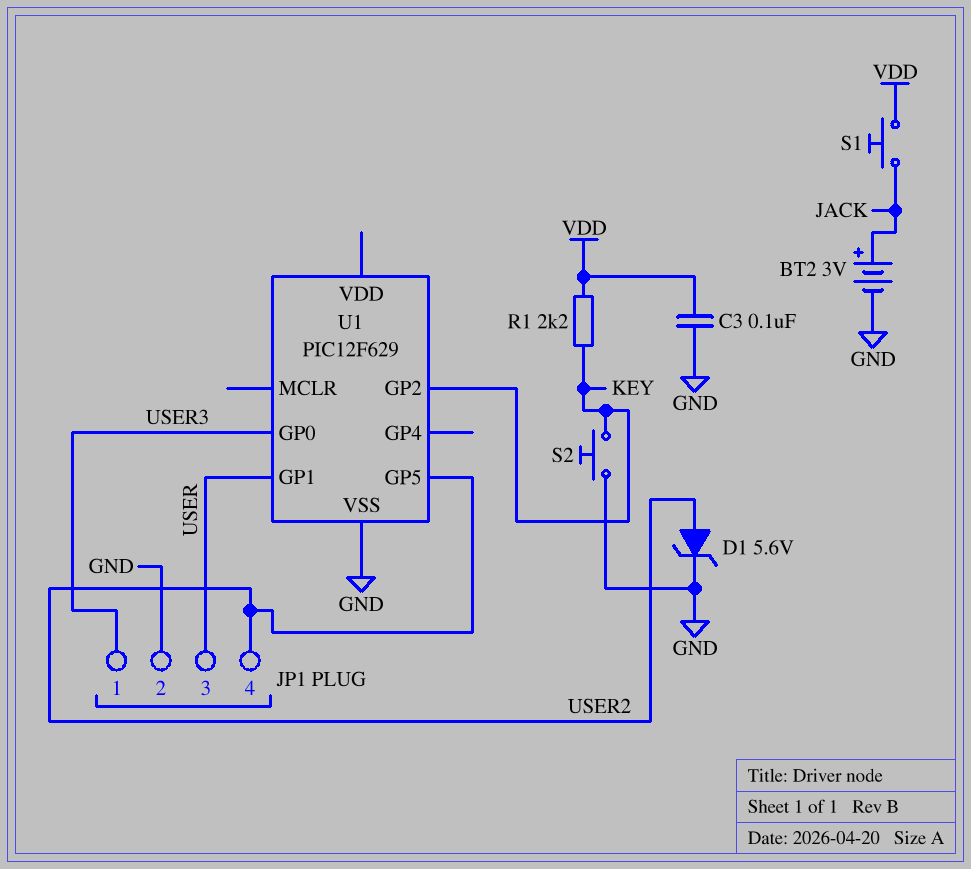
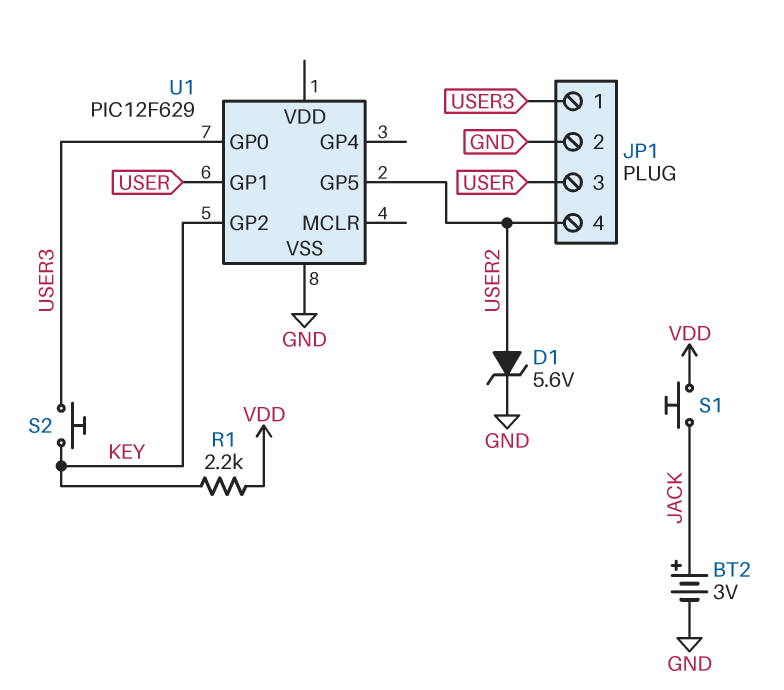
C3: 100nF (GND, VDD) -> none
S2: button (GND, KEY) -> button (KEY, USER3)

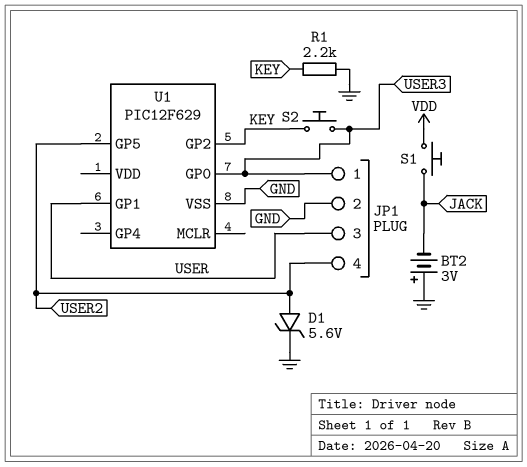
BT2: 3V (plus JACK, minus GND) -> 3V (plus GND, minus JACK)
R1: 2.2k (KEY, VDD) -> 2.2k (GND, KEY)

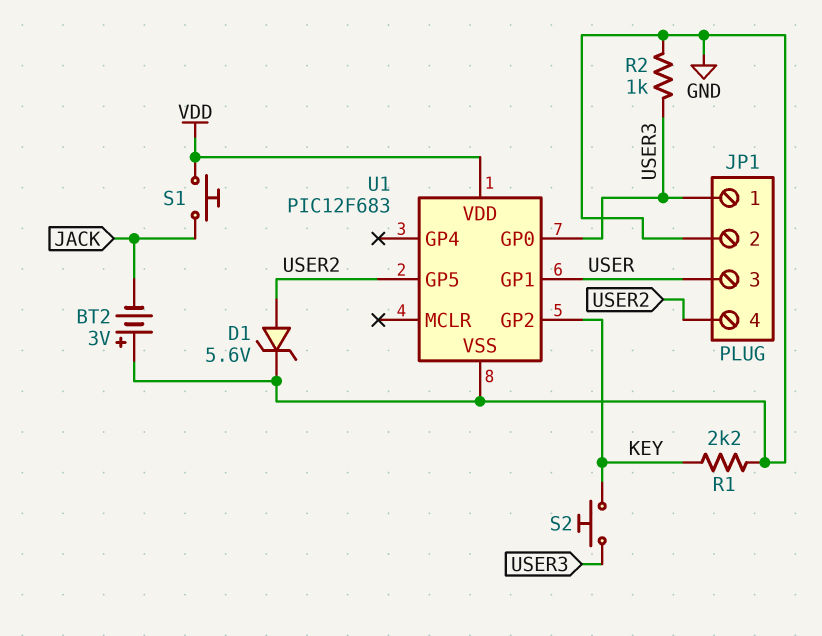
R2: none -> 1k (GND, USER3)
U1: PIC12F629 -> PIC12F683
U1 pin VDD: none -> VDD

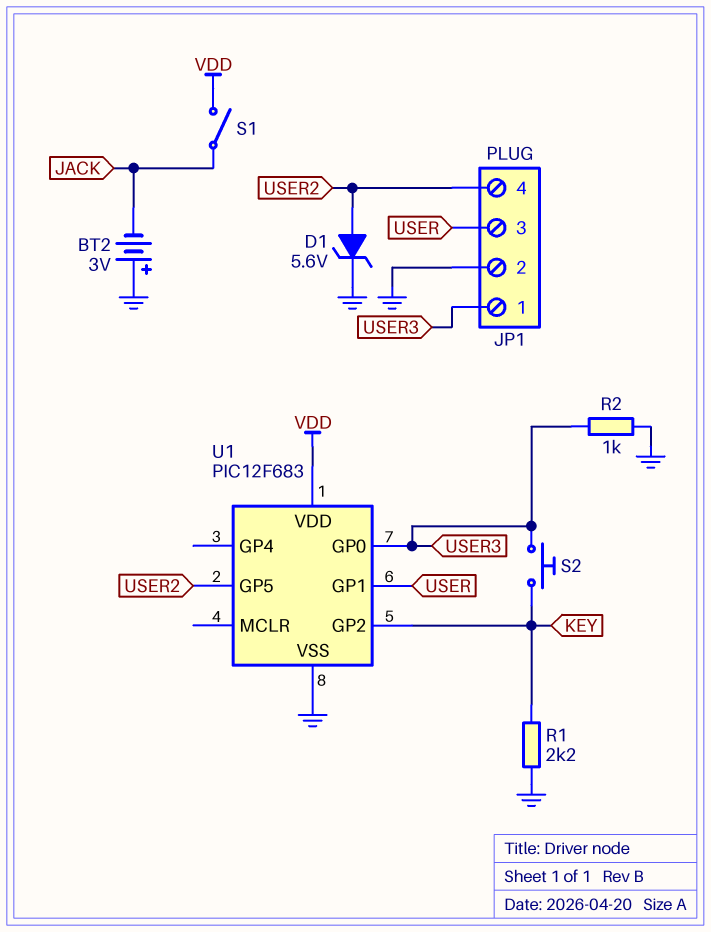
S1: button (JACK, VDD) -> switch (JACK, VDD)

